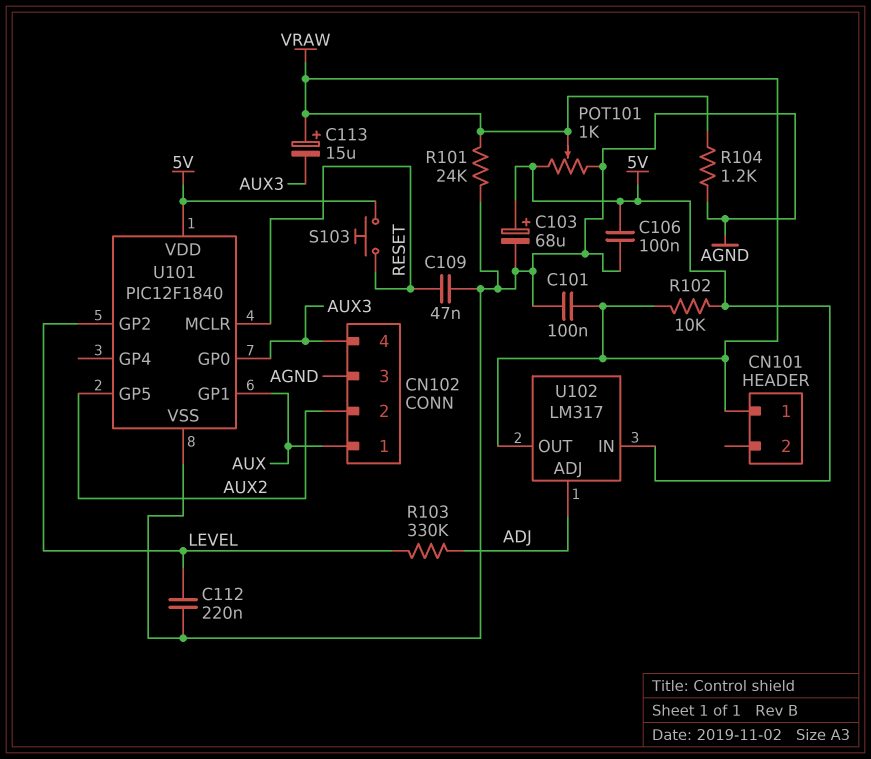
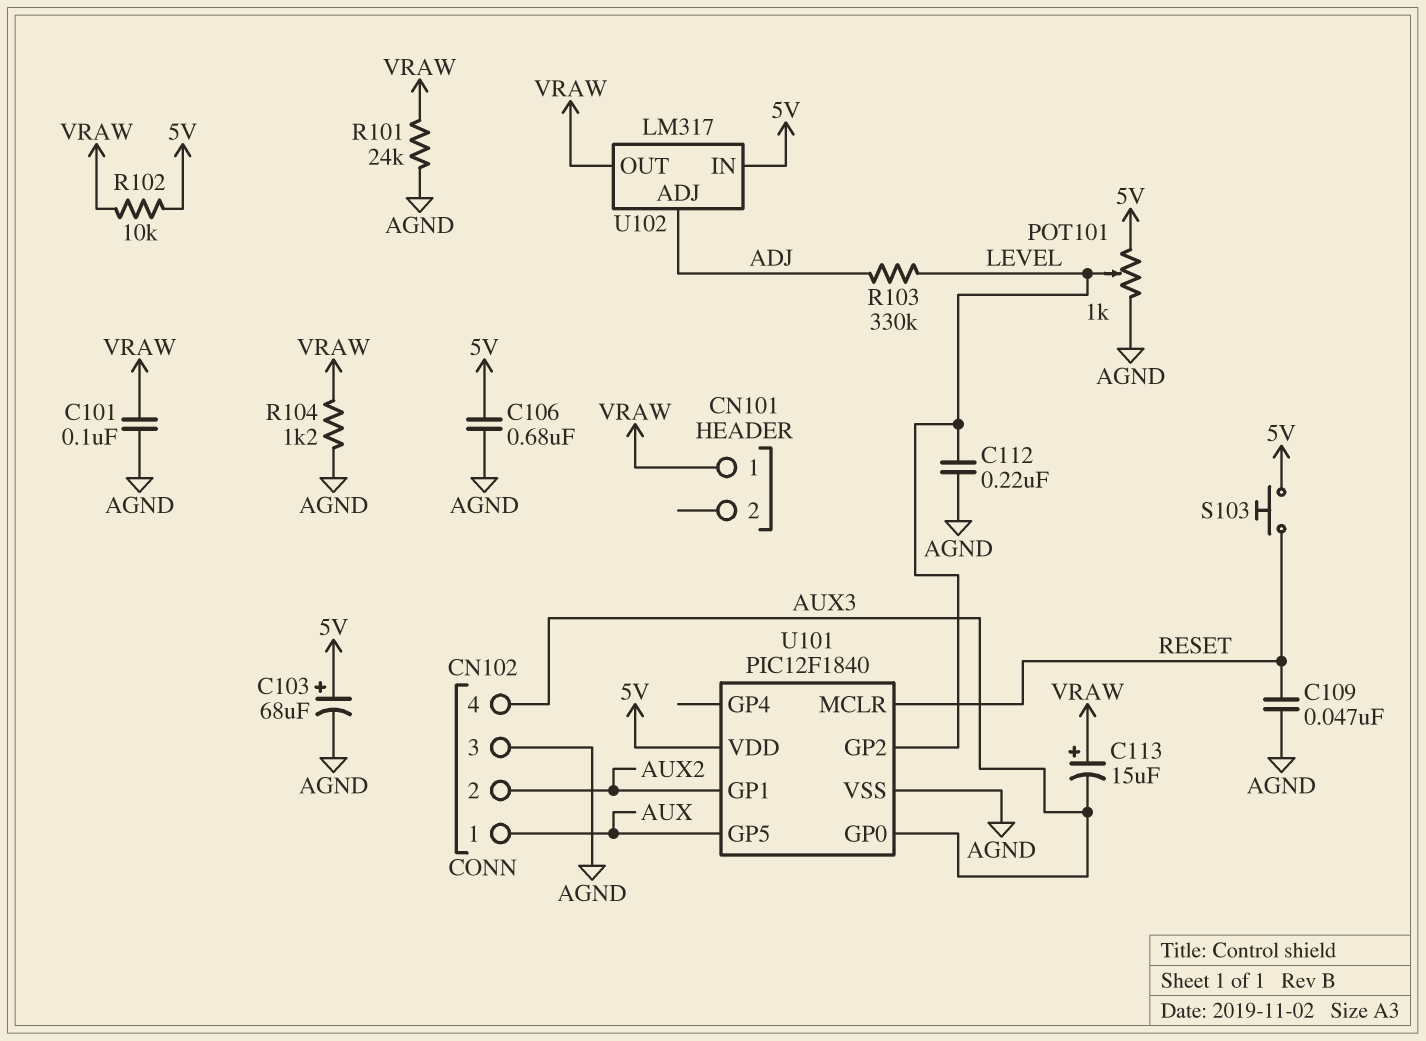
C106: 100nF (5V, AGND) -> 680nF (5V, AGND)
POT101: 1k (5V, AGND, wiper VRAW) -> 1k (5V, AGND, wiper LEVEL)
U101 pin GP1: AUX -> AUX2
U101 pin GP5: AUX2 -> AUX

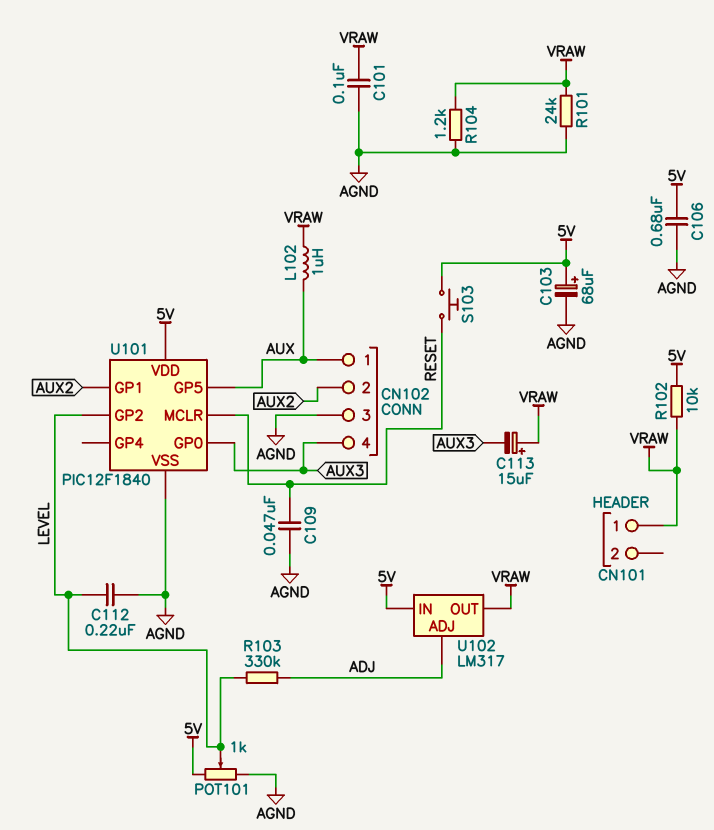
L102: none -> 1uH (AUX, VRAW)

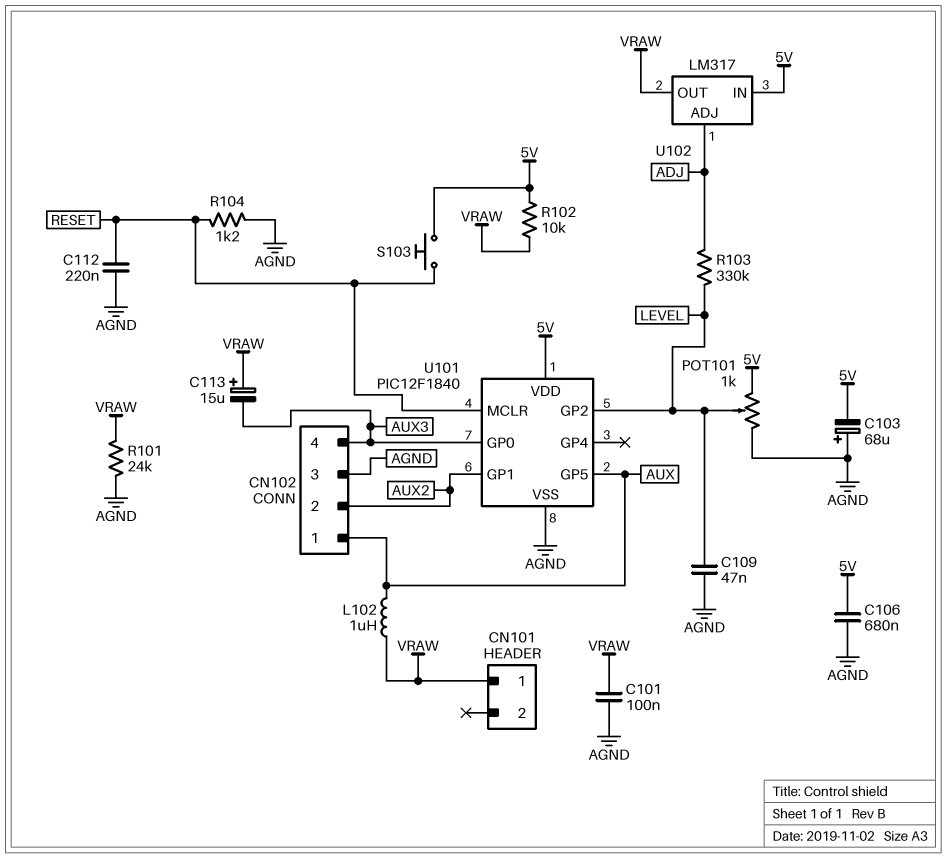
C103: 68uF (plus 5V, minus AGND) -> 68uF (plus AGND, minus 5V)
C109: 47nF (AGND, RESET) -> 47nF (AGND, LEVEL)
C112: 220nF (AGND, LEVEL) -> 220nF (AGND, RESET)
R104: 1.2k (AGND, VRAW) -> 1.2k (AGND, RESET)

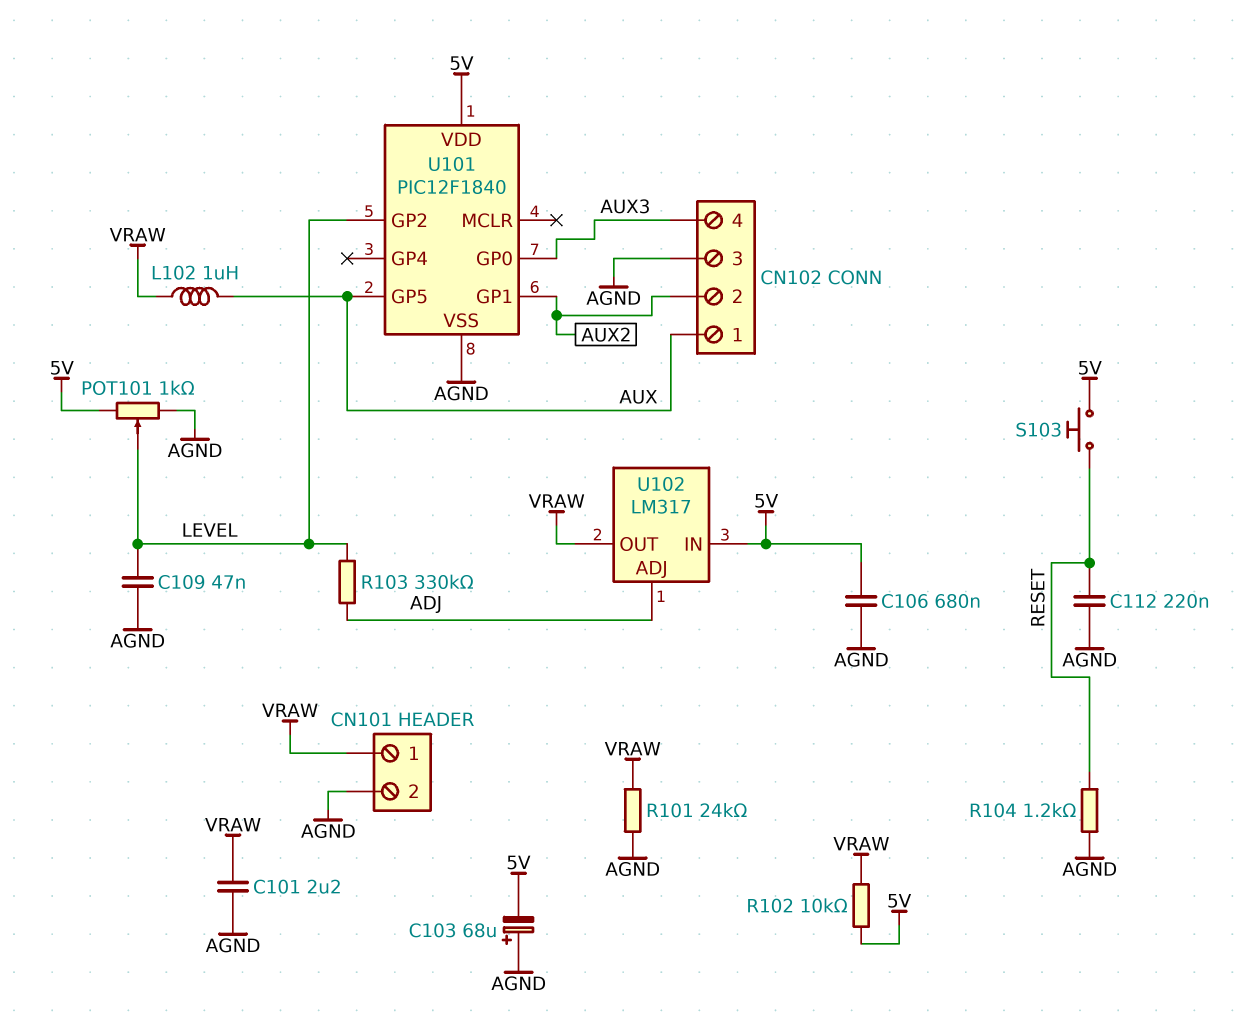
C101: 100nF (AGND, VRAW) -> 2.2uF (AGND, VRAW)
C113: 15uF (plus VRAW, minus AUX3) -> none
CN101 pin 2: none -> AGND
U101 pin MCLR: RESET -> none

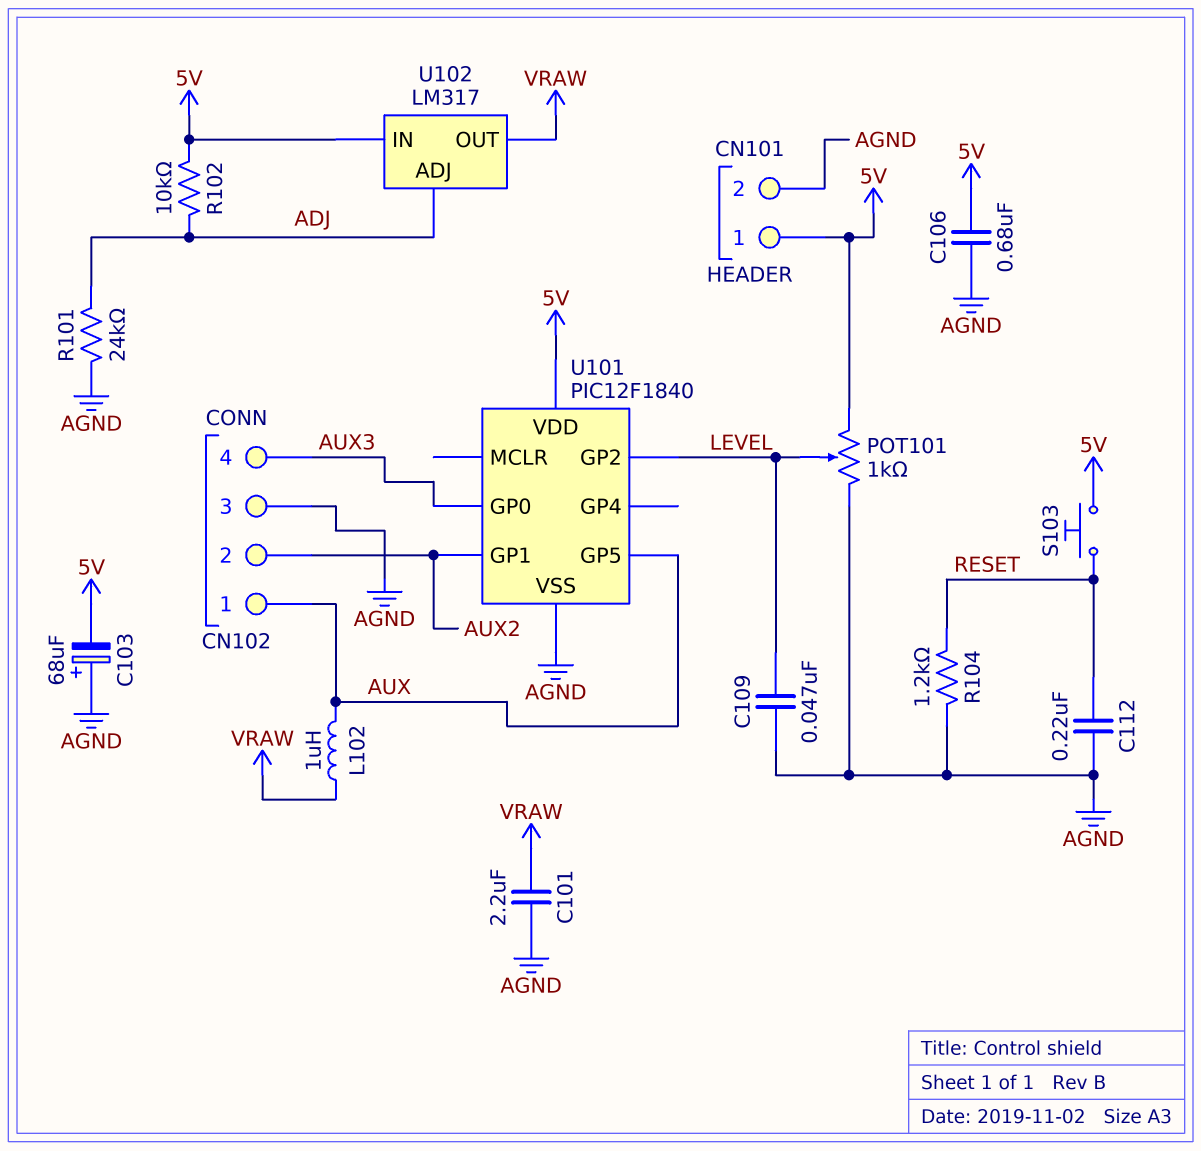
CN101 pin 1: VRAW -> 5V
R101: 24k (AGND, VRAW) -> 24k (ADJ, AGND)
R102: 10k (5V, VRAW) -> 10k (5V, ADJ)
R103: 330k (ADJ, LEVEL) -> none

